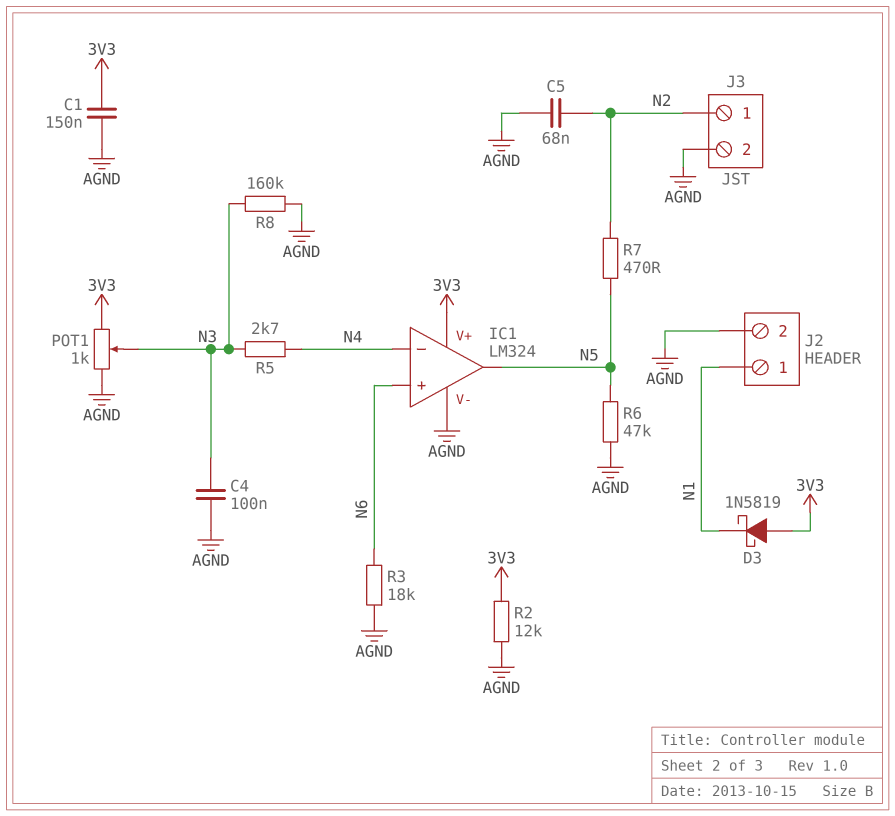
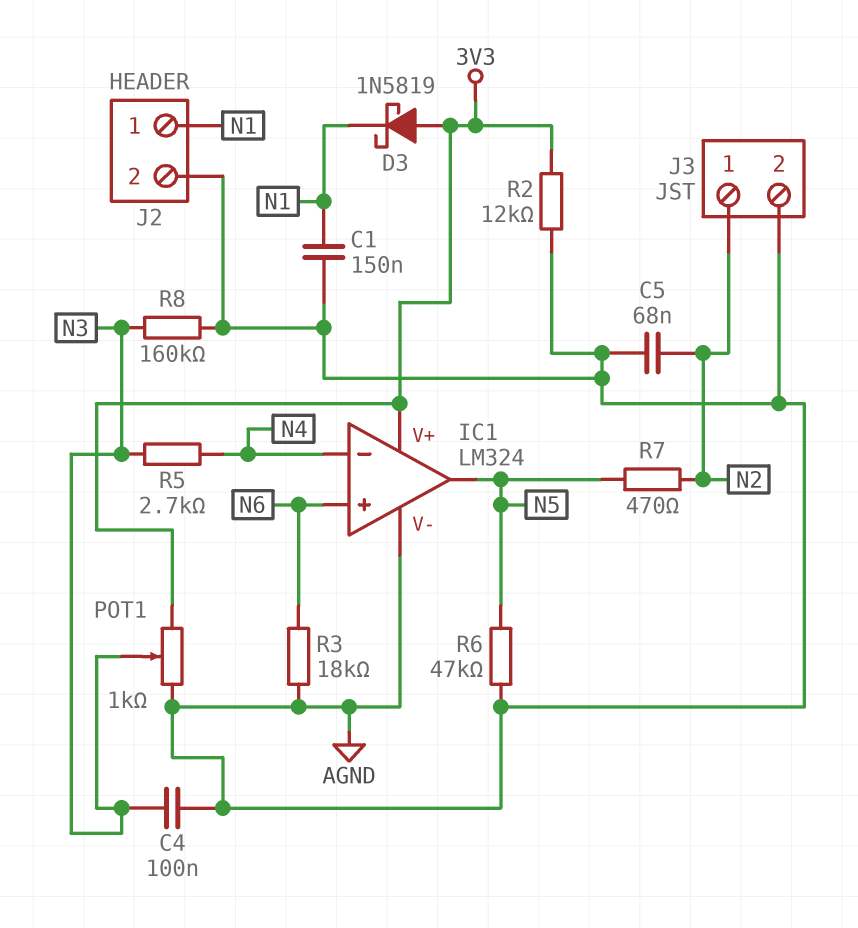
C1: 150nF (3V3, AGND) -> 150nF (AGND, N1)

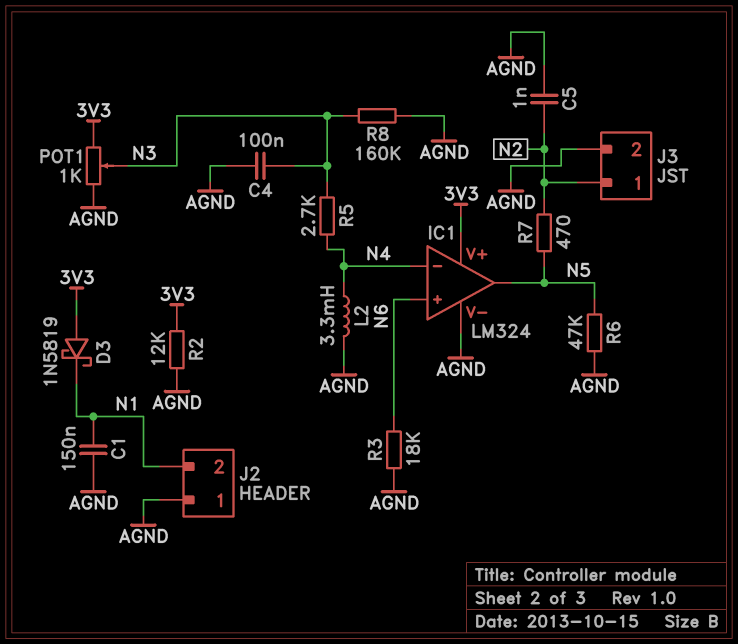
C5: 68nF (AGND, N2) -> 1nF (AGND, N2)
J2 pin 1: N1 -> AGND
J2 pin 2: AGND -> N1
L2: none -> 3.3mH (AGND, N4)

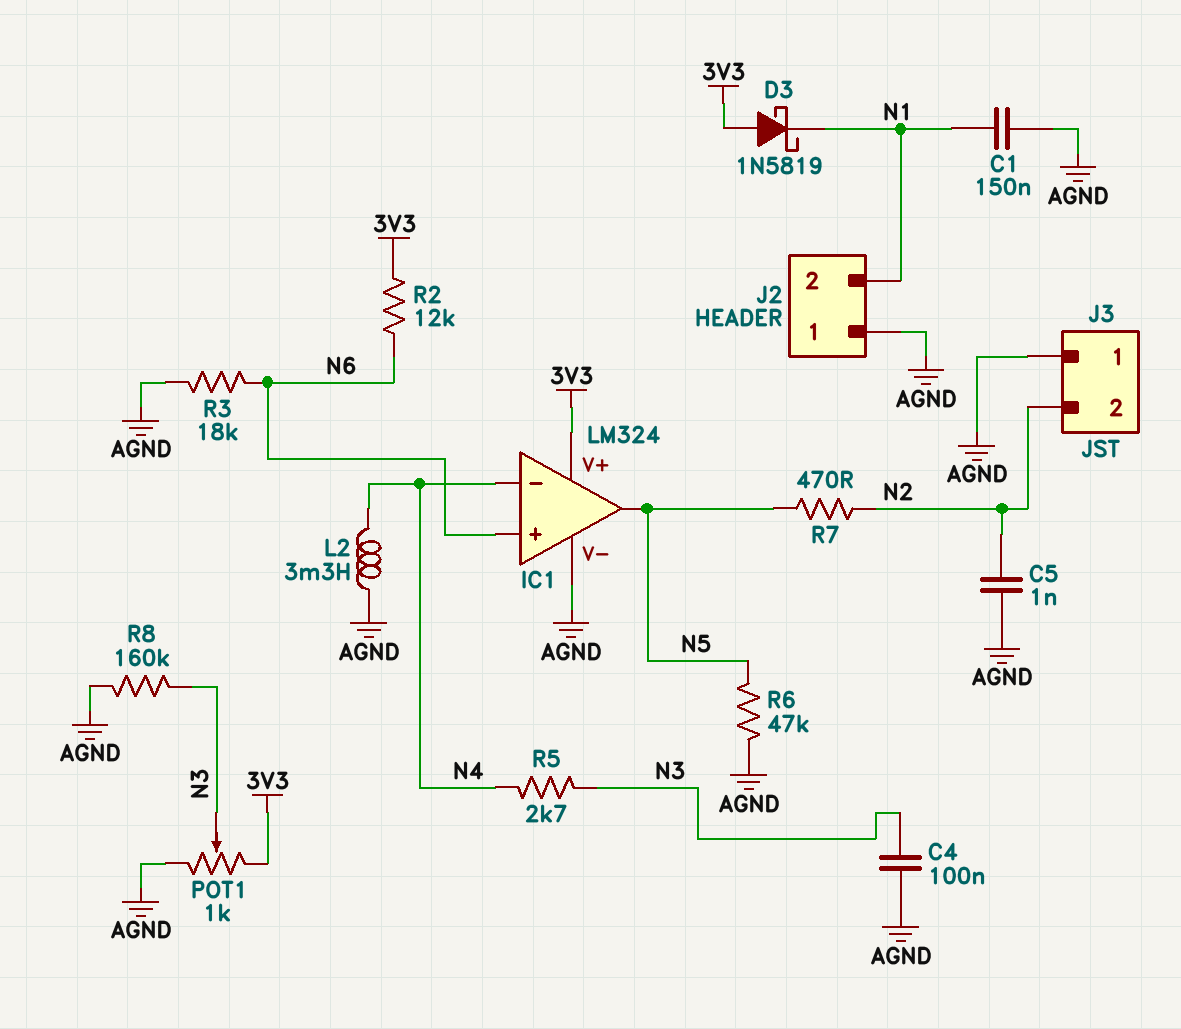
J3 pin 1: N2 -> AGND
J3 pin 2: AGND -> N2
R2: 12k (3V3, AGND) -> 12k (3V3, N6)

